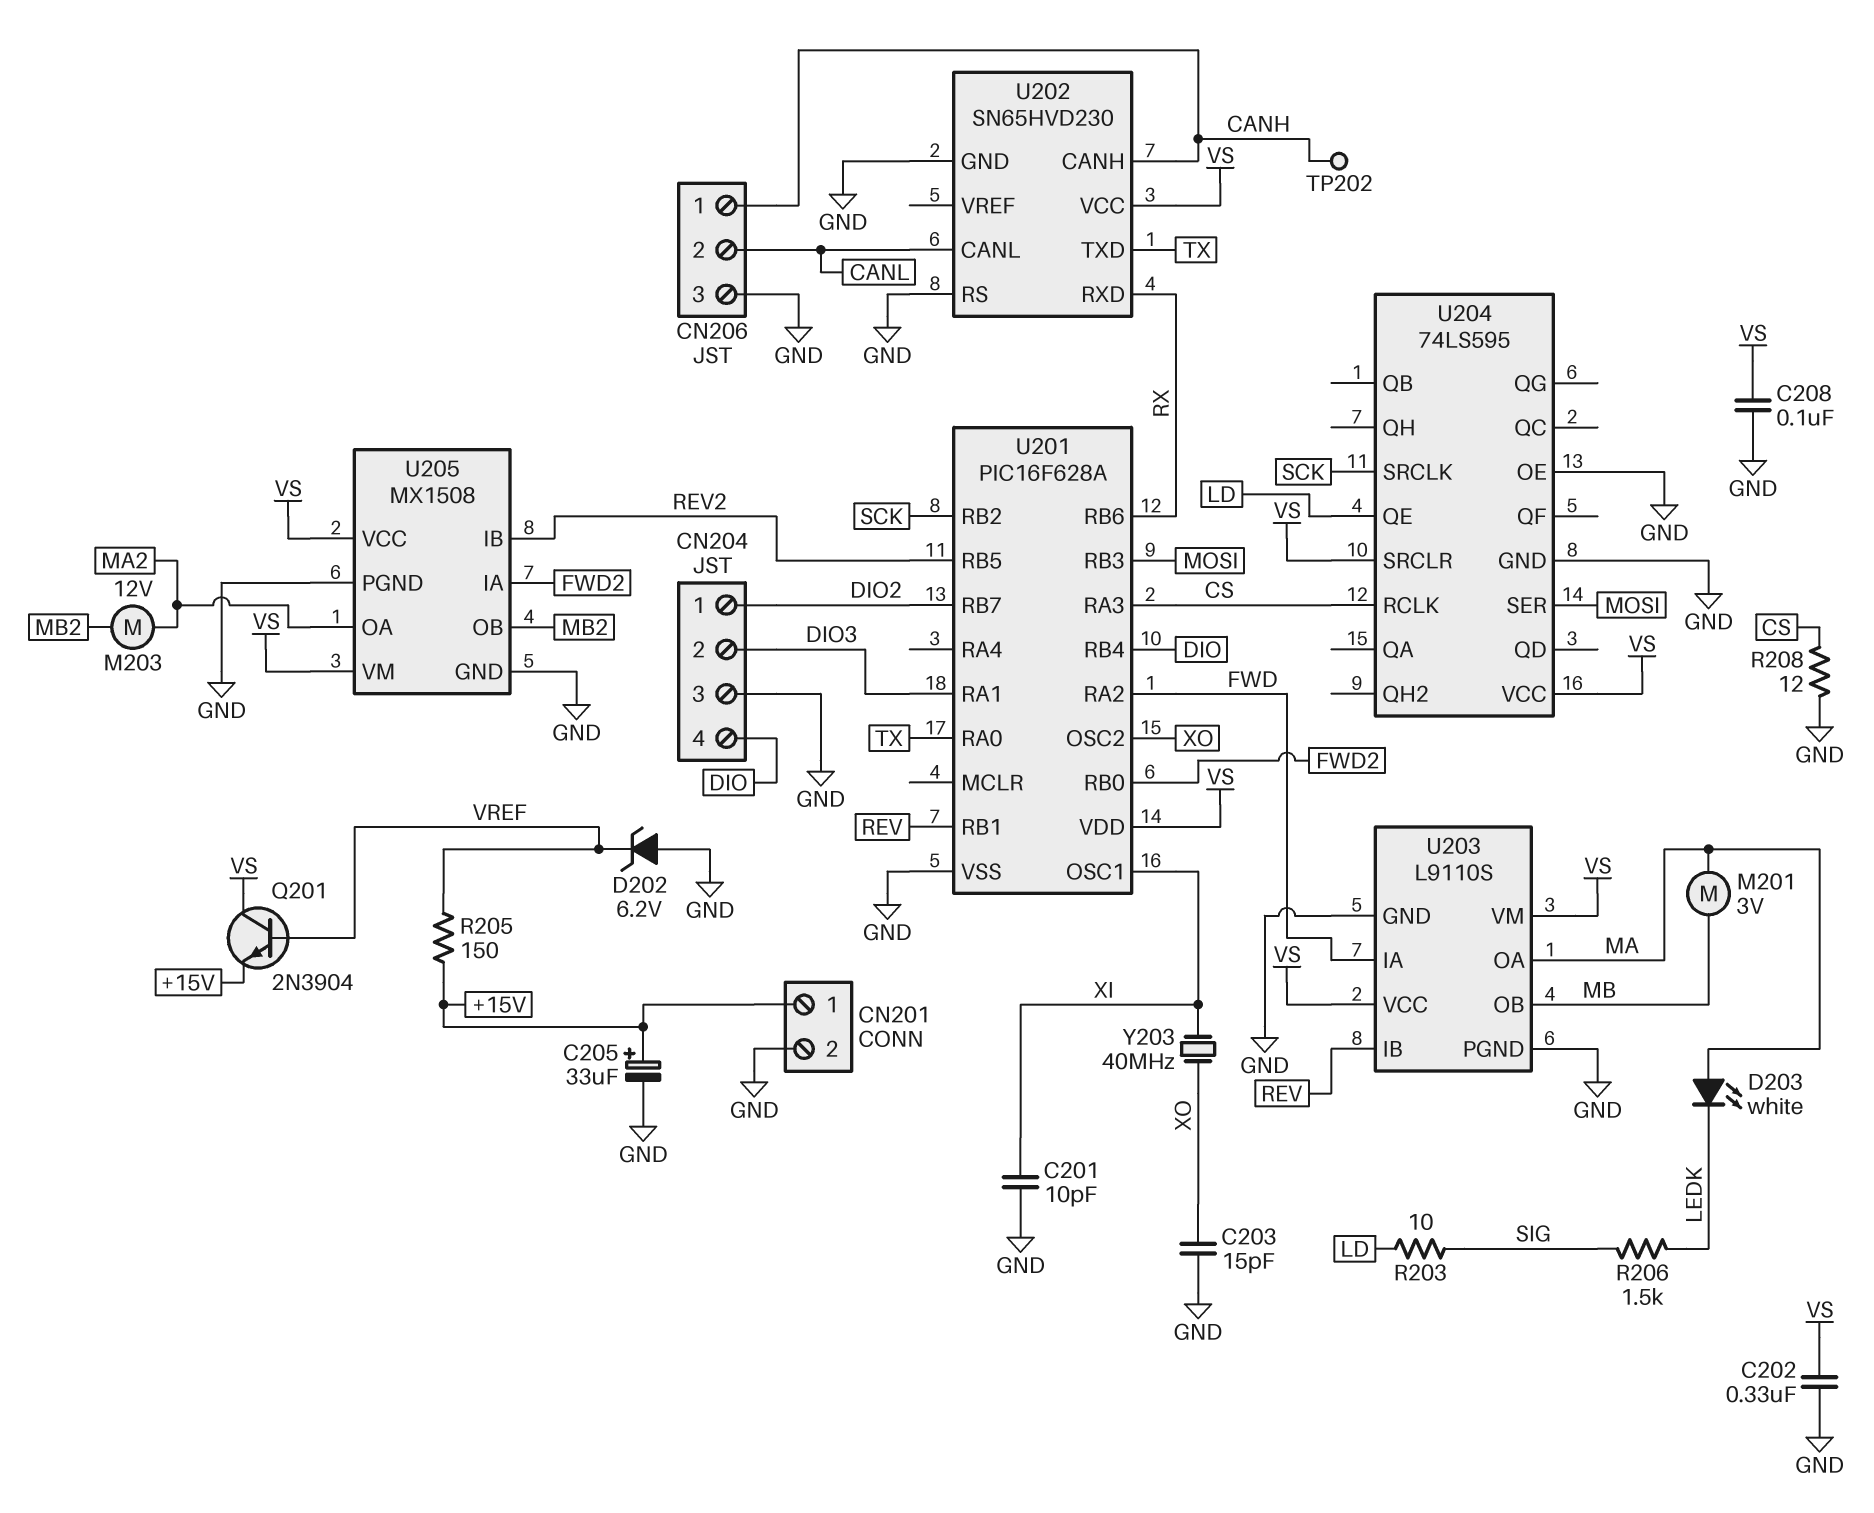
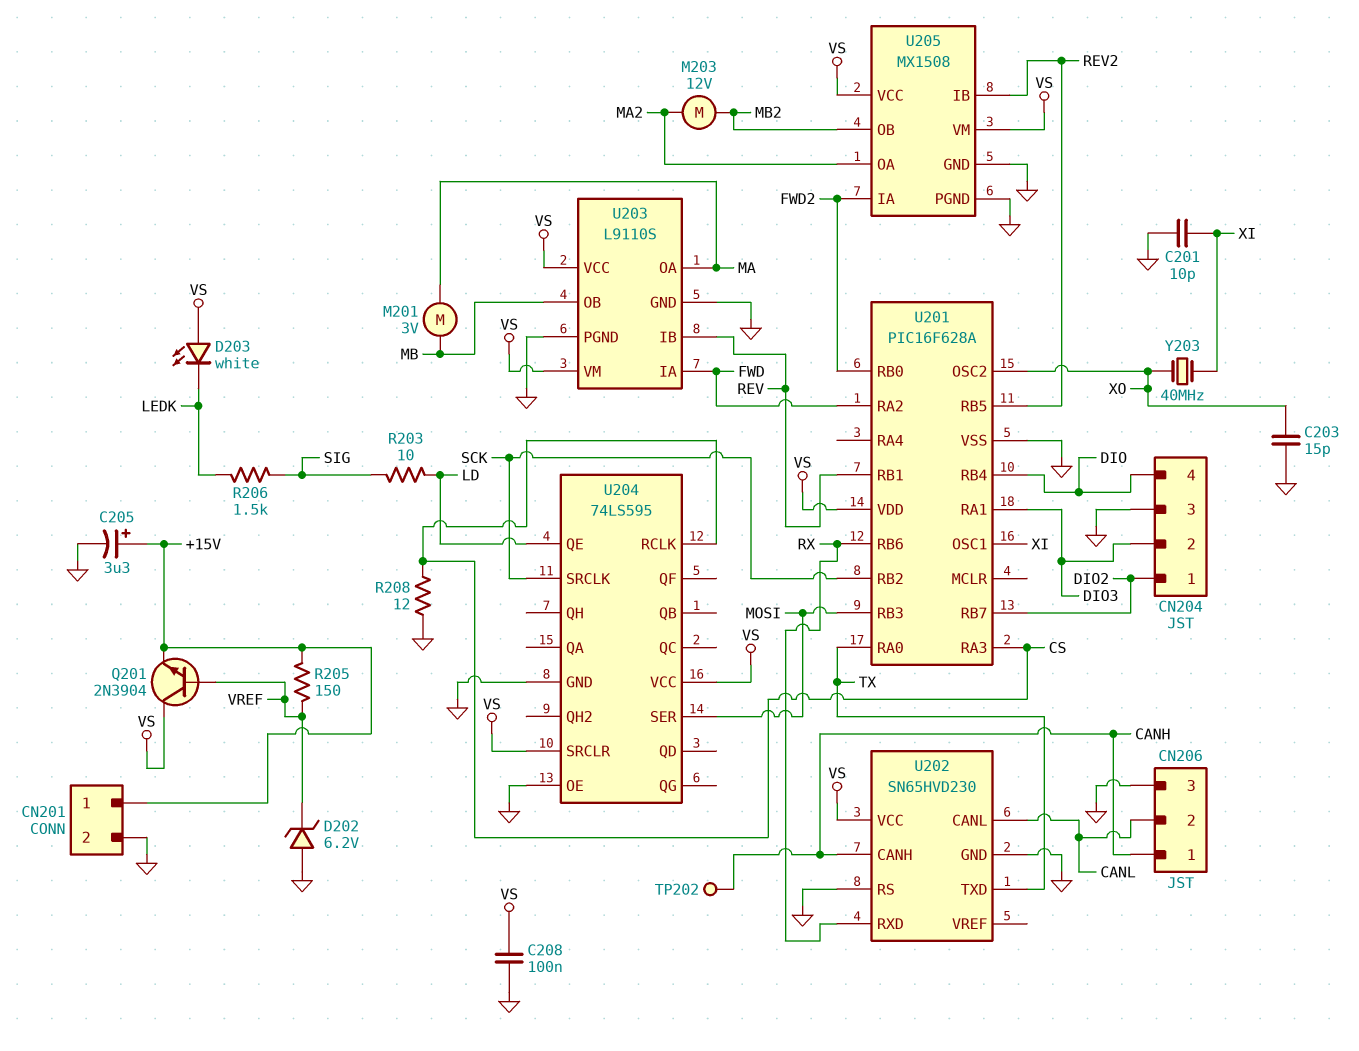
C202: 330nF (GND, VS) -> none
C205: 33uF (plus +15V, minus GND) -> 3.3uF (plus +15V, minus GND)
D203: LED white (A MA, K LEDK) -> LED white (A VS, K LEDK)

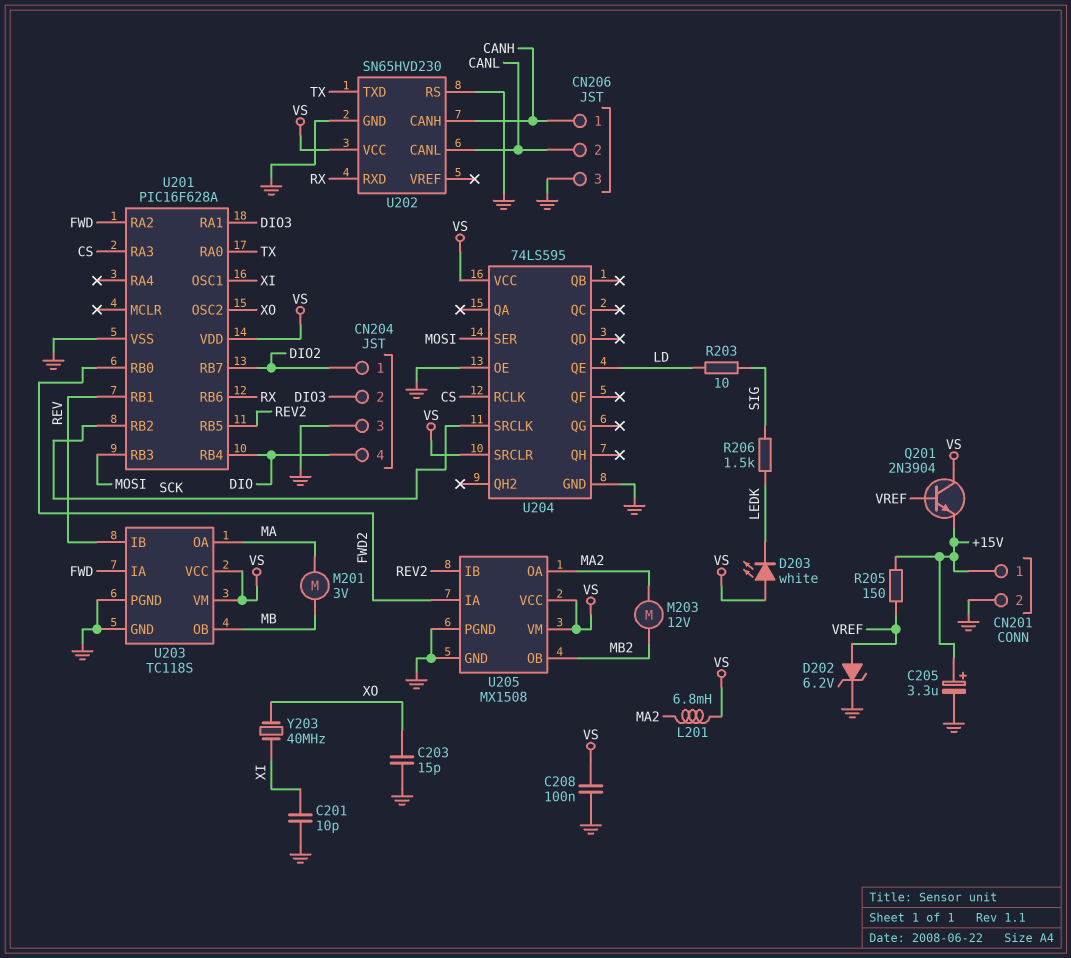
D202: zener 6.2V (A GND, K VREF) -> zener 6.2V (A VREF, K GND)
L201: none -> 6.8mH (MA2, VS)
R208: 12 (CS, GND) -> none
TP202: test point (CANH) -> none
U203: L9110S -> TC118S

